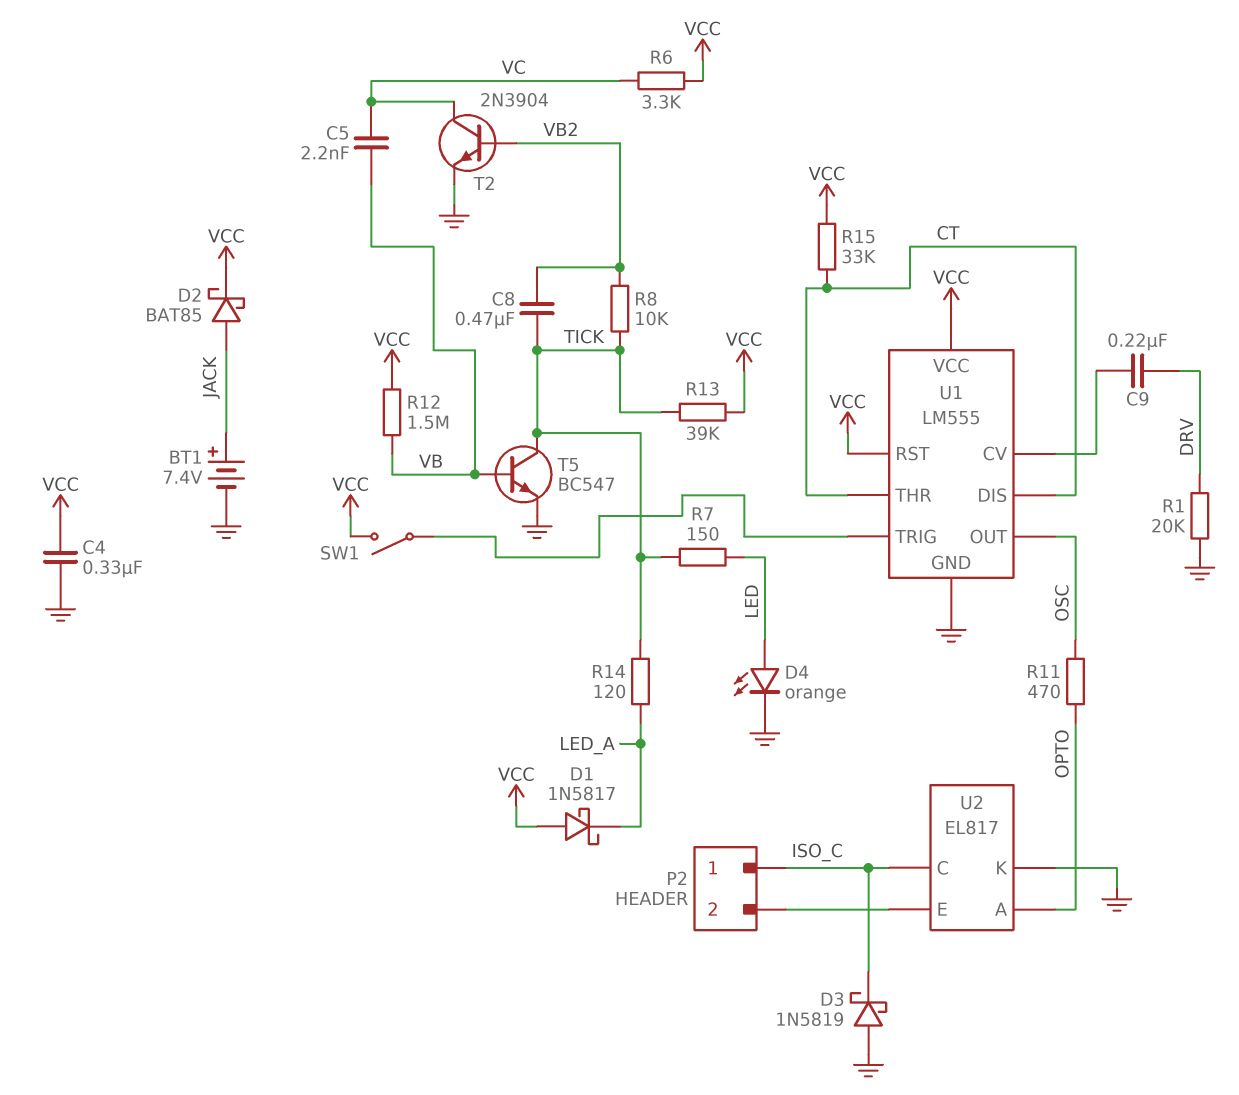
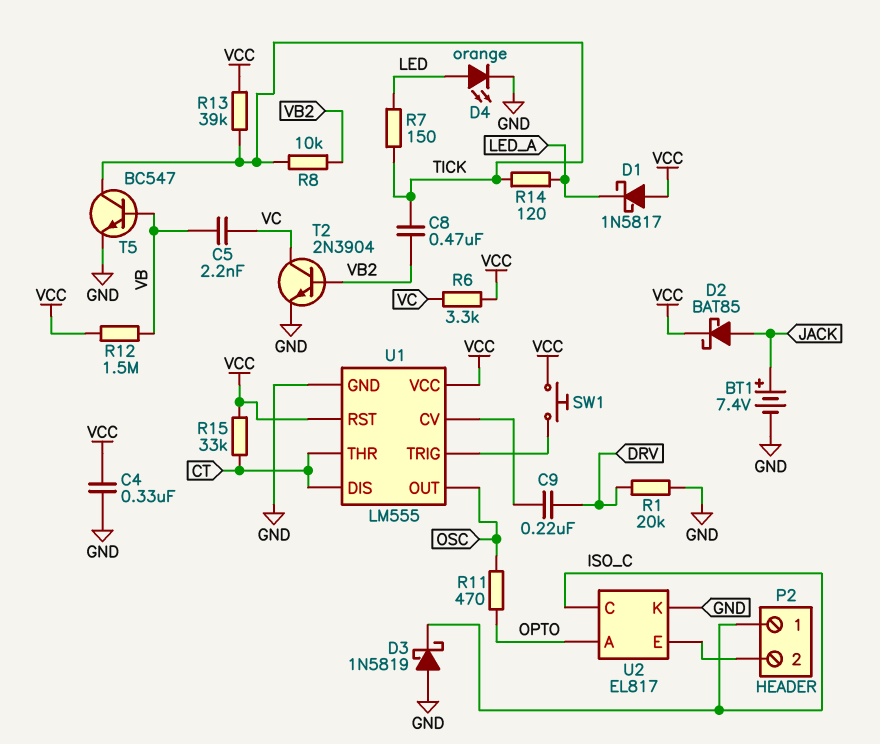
SW1: switch (U1/TRIG, VCC) -> button (U1/TRIG, VCC)

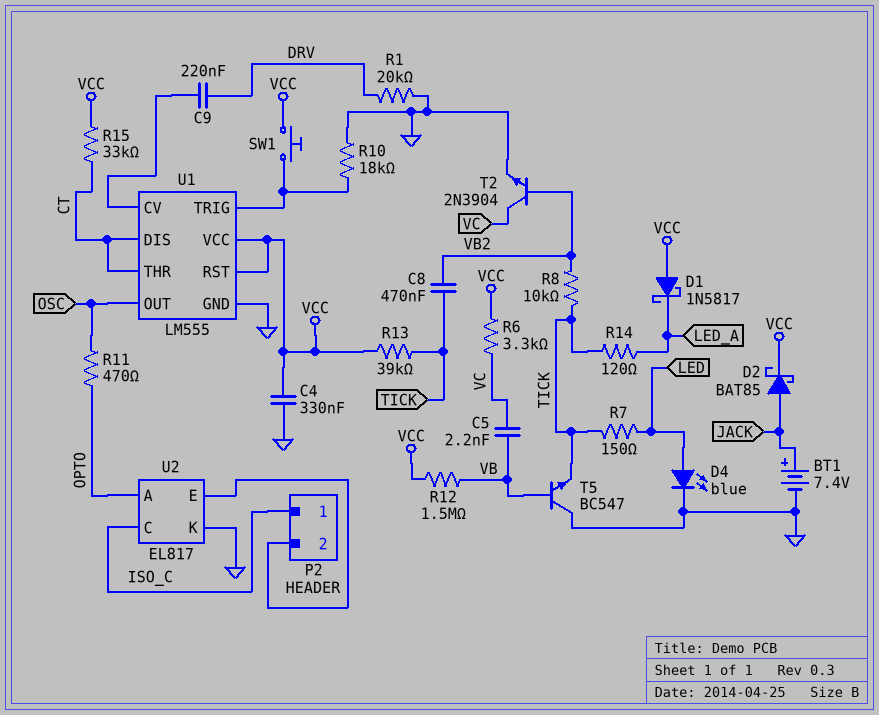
D3: schottky 1N5819 (A GND, K ISO_C) -> none
D4: LED orange (A LED, K GND) -> LED blue (A LED, K GND)
R10: none -> 18k (GND, U1/TRIG)
T5: NPN BC547 (B VB, C TICK, E GND) -> NPN BC547 (B VB, C GND, E TICK)

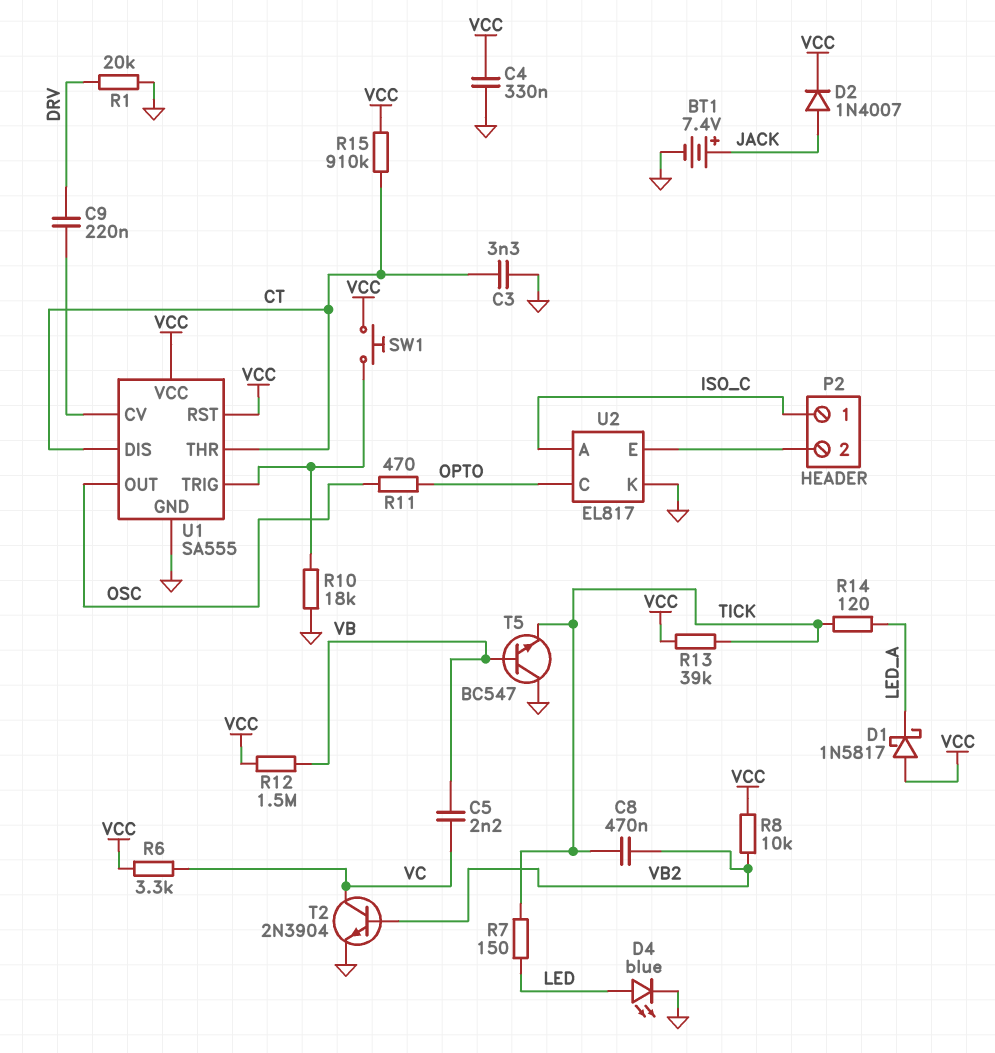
C3: none -> 3.3nF (CT, GND)
D2: schottky BAT85 (A JACK, K VCC) -> diode 1N4007 (A JACK, K VCC)
R8: 10k (TICK, VB2) -> 10k (VB2, VCC)
R15: 33k (CT, VCC) -> 910k (CT, VCC)
U1: LM555 -> SA555
U2 pin A: OPTO -> ISO_C
U2 pin C: ISO_C -> OPTO

